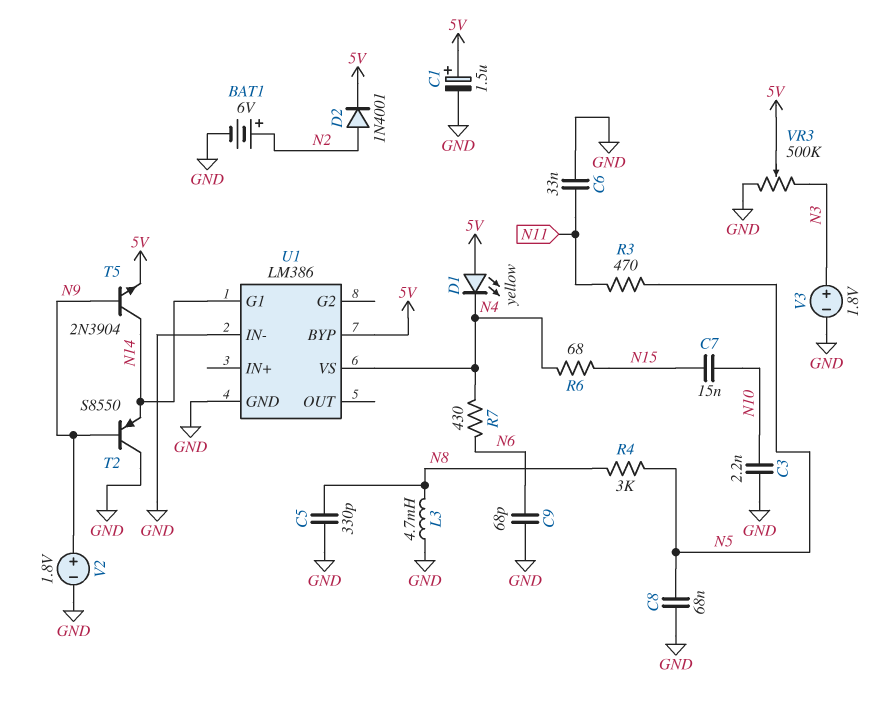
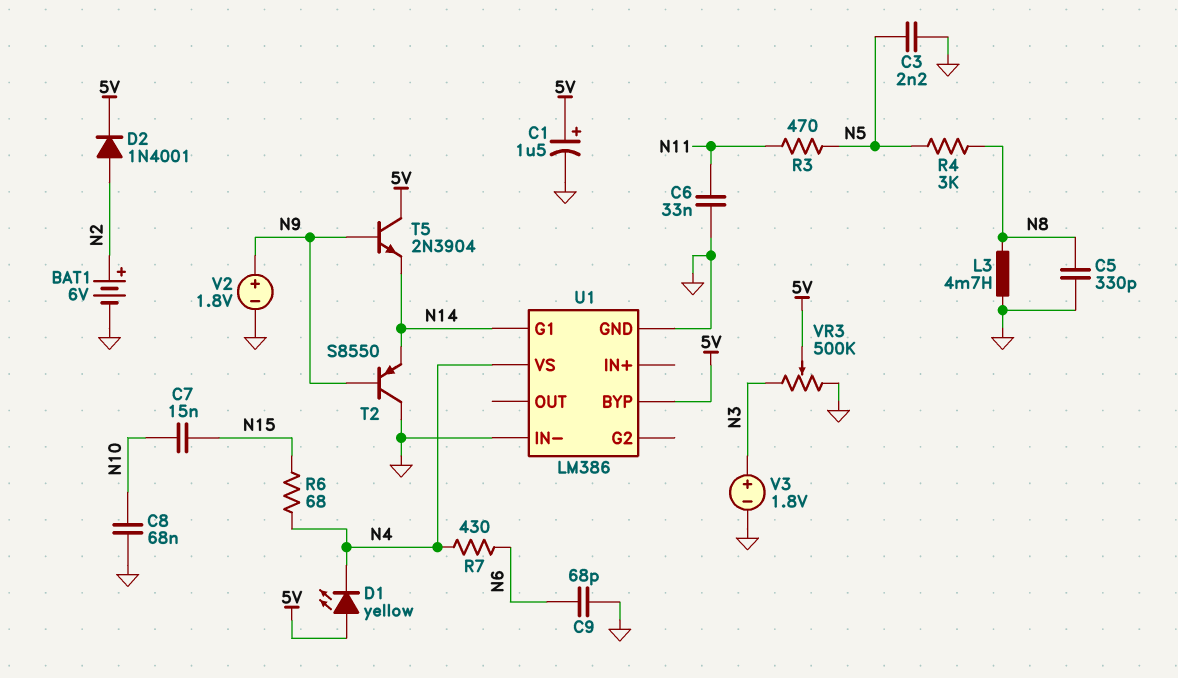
C3: 2.2nF (GND, N10) -> 2.2nF (GND, N5)
C8: 68nF (GND, N5) -> 68nF (GND, N10)
T5: NPN 2N3904 (B N9, C N14, E 5V) -> NPN 2N3904 (B N9, C 5V, E N14)

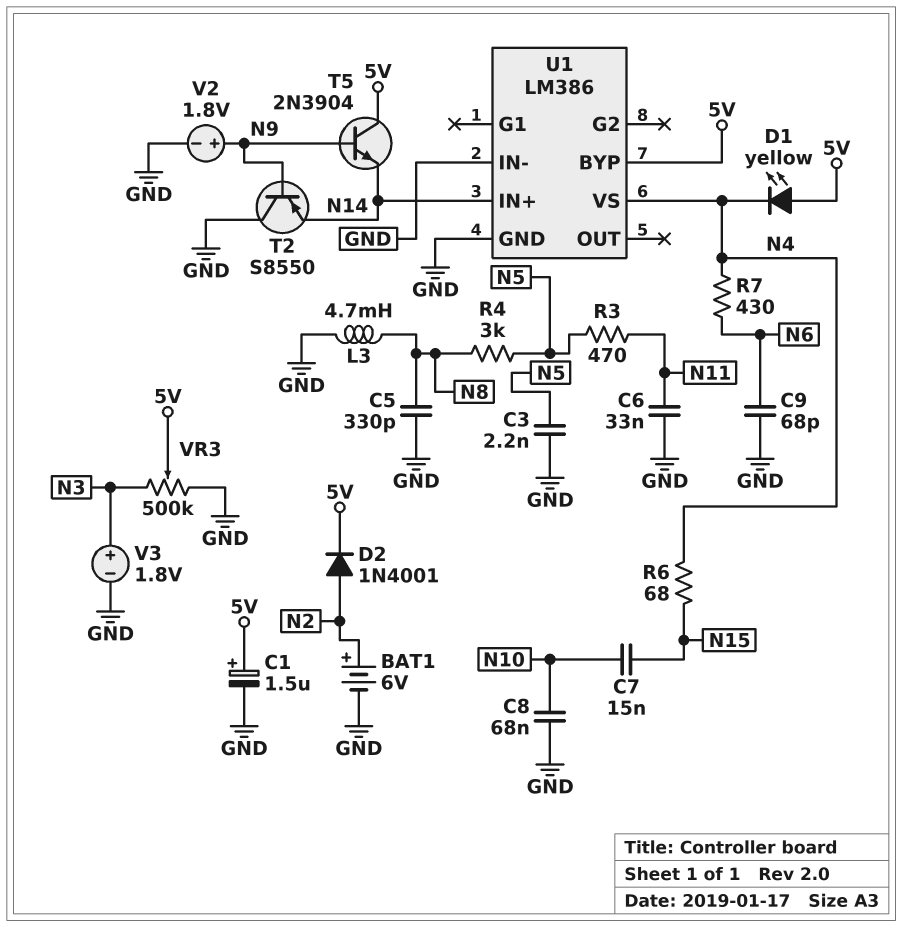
U1 pin G1: N14 -> none
U1 pin IN+: none -> N14

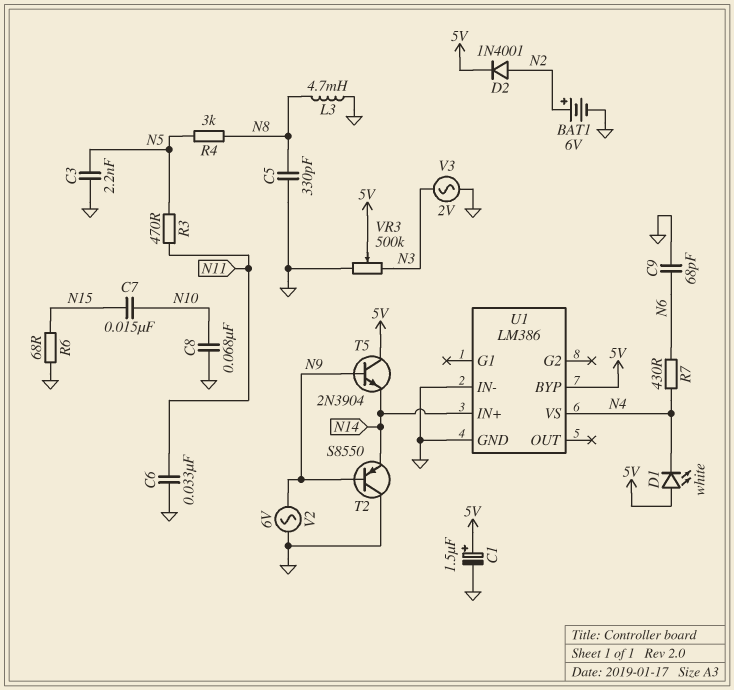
D1: LED yellow (A 5V, K N4) -> LED white (A 5V, K N4)
R6: 68 (N4, N15) -> 68 (GND, N15)
V2: 1.8V (plus N9, minus GND) -> AC 6V (GND, N9)
V3: 1.8V (plus N3, minus GND) -> AC 2V (GND, N3)

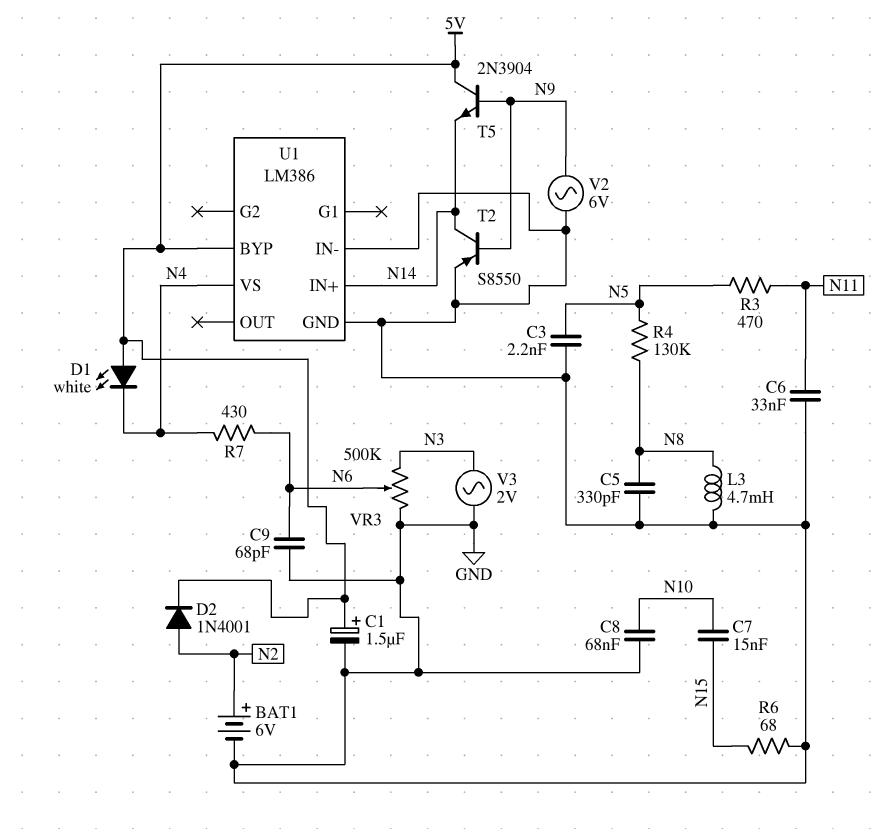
R4: 3k (N5, N8) -> 130k (N5, N8)
T2: PNP S8550 (B N9, C GND, E N14) -> PNP S8550 (B N9, C N14, E GND)
VR3: 500k (GND, N3, wiper 5V) -> 500k (GND, N3, wiper N6)

